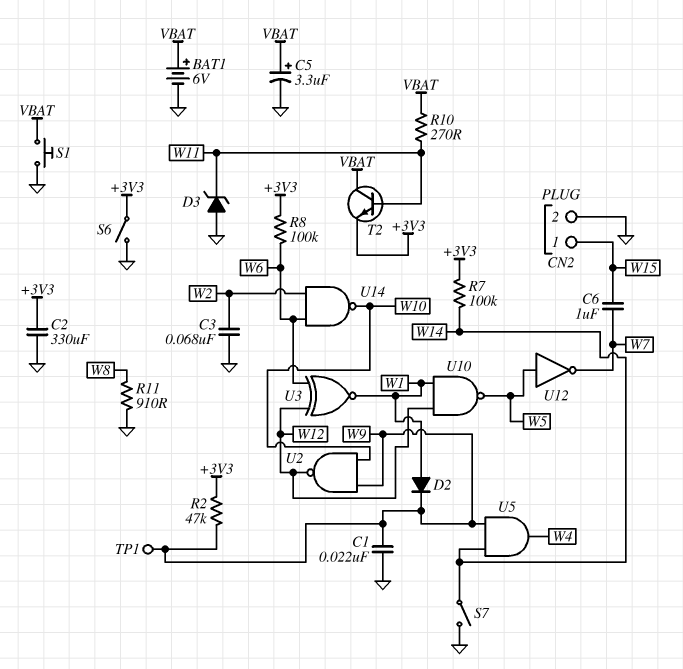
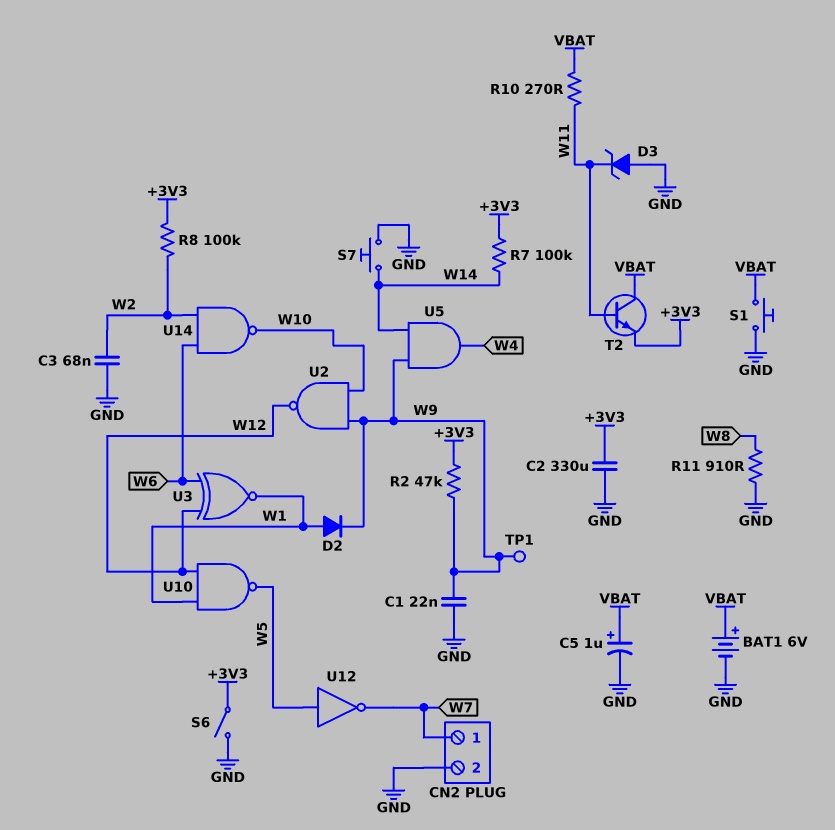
C5: 3.3uF (plus VBAT, minus GND) -> 1uF (plus VBAT, minus GND)
C6: 1uF (W7, W15) -> none
CN2 pin 1: W15 -> W7
R8: 100k (+3V3, W6) -> 100k (+3V3, W2)
S7: switch (GND, W14) -> button (GND, W14)

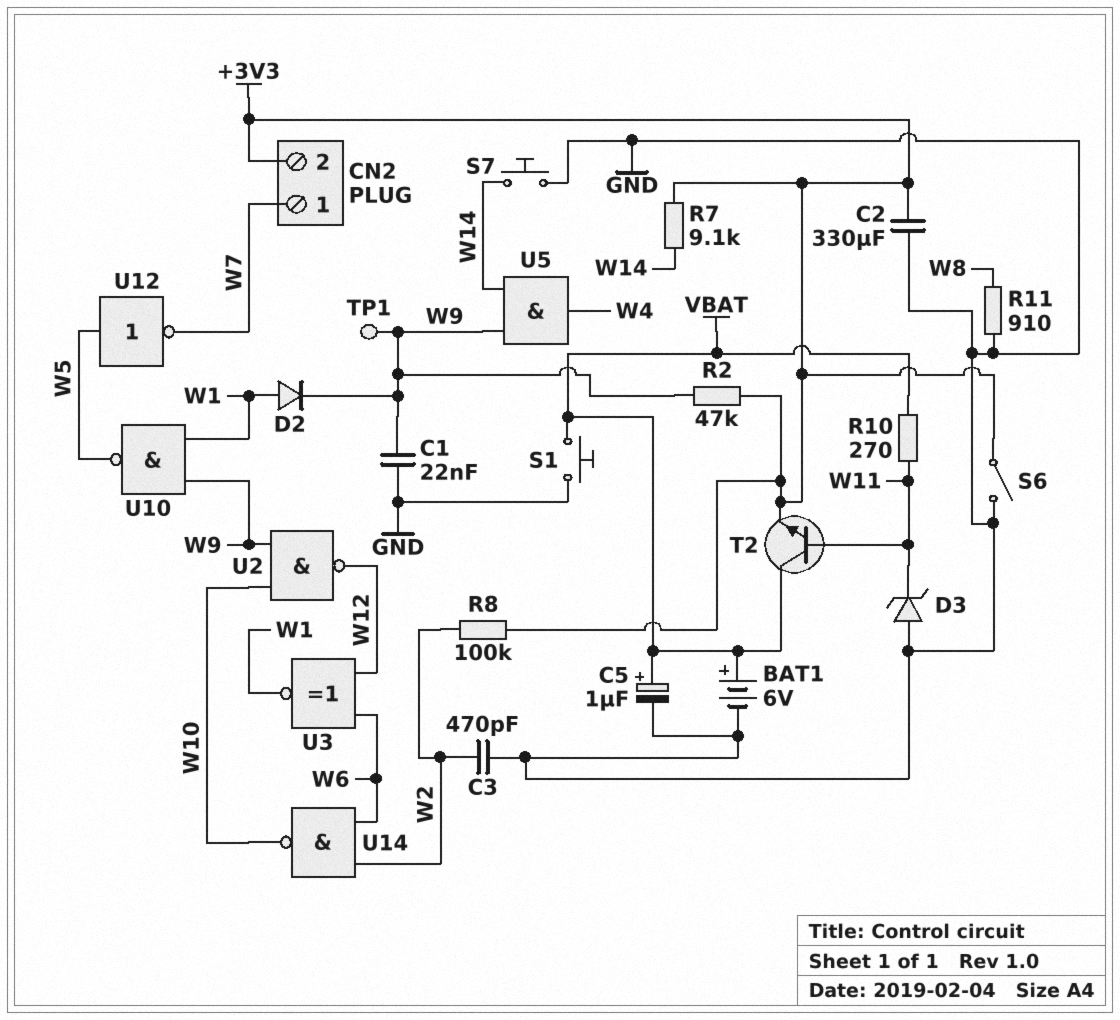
C3: 68nF (GND, W2) -> 470pF (GND, W2)
CN2 pin 2: GND -> +3V3
R7: 100k (+3V3, W14) -> 9.1k (+3V3, W14)
U10: NAND (in W1, in W12, out W5) -> NAND (in W1, in W9, out W5)

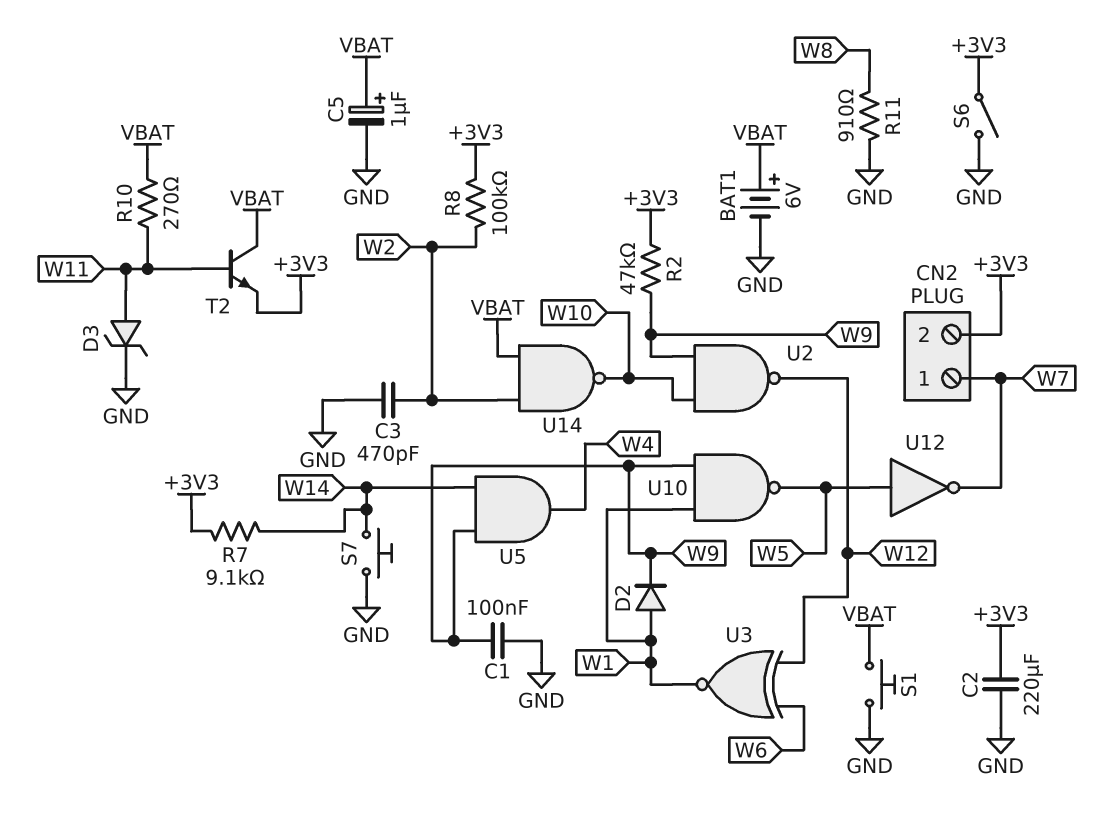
C1: 22nF (GND, W9) -> 100nF (GND, W9)
C2: 330uF (+3V3, GND) -> 220uF (+3V3, GND)
D3: zener (A GND, K W11) -> zener (A W11, K GND)
TP1: test point (W9) -> none
U14: NAND (in W2, in W6, out W10) -> NAND (in VBAT, in W2, out W10)

